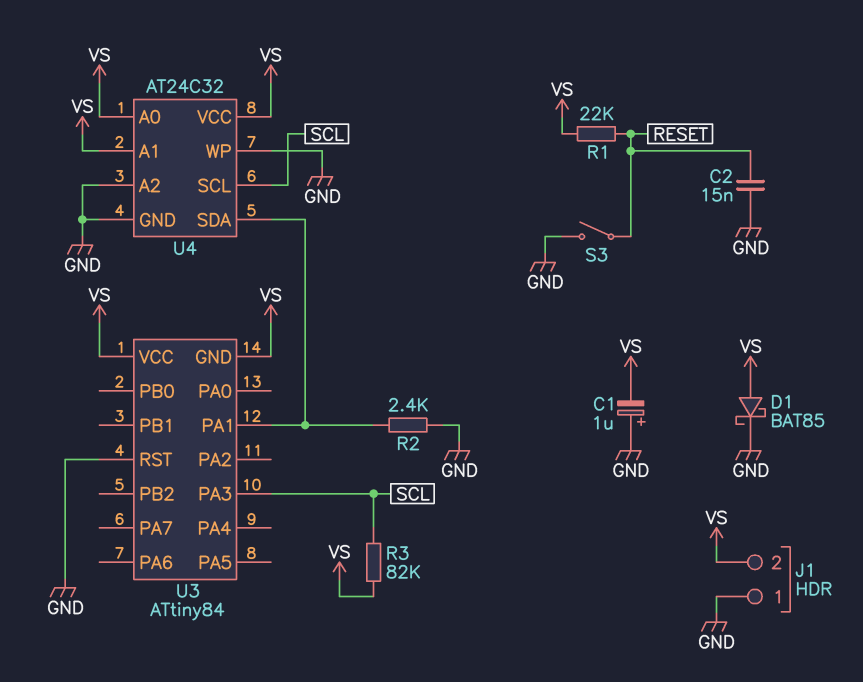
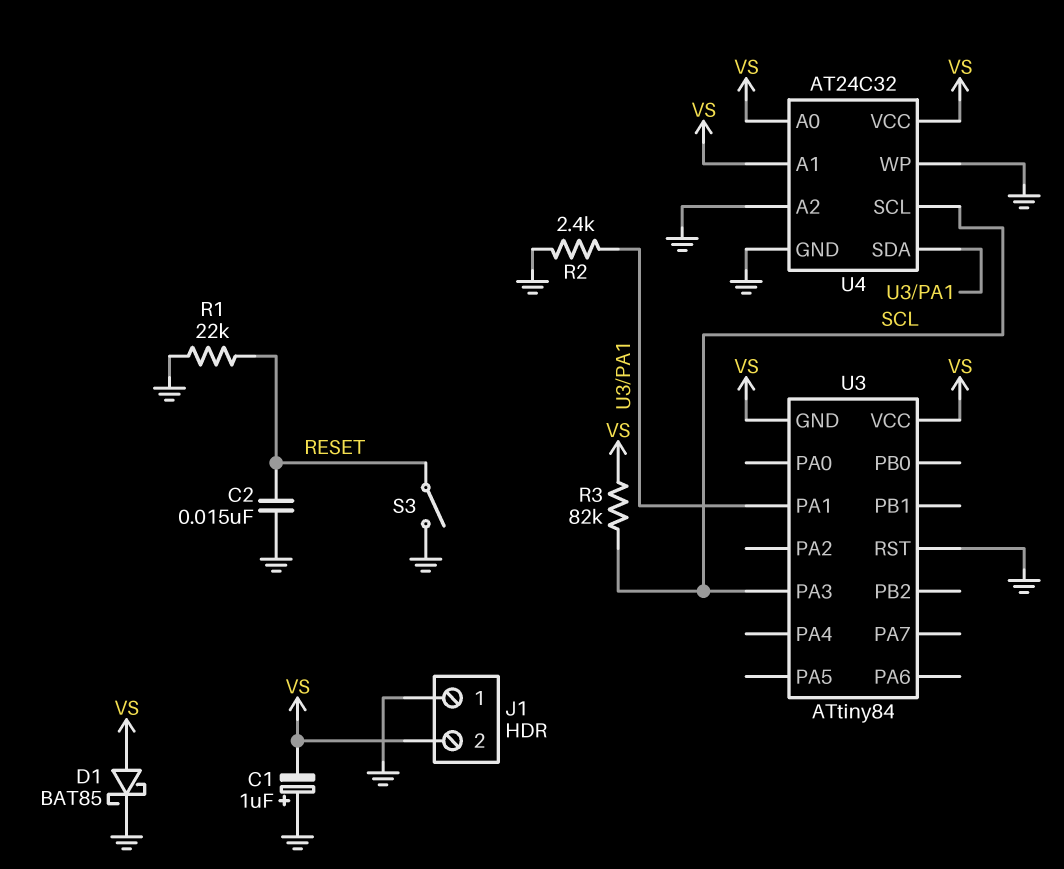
R1: 22k (RESET, VS) -> 22k (GND, RESET)

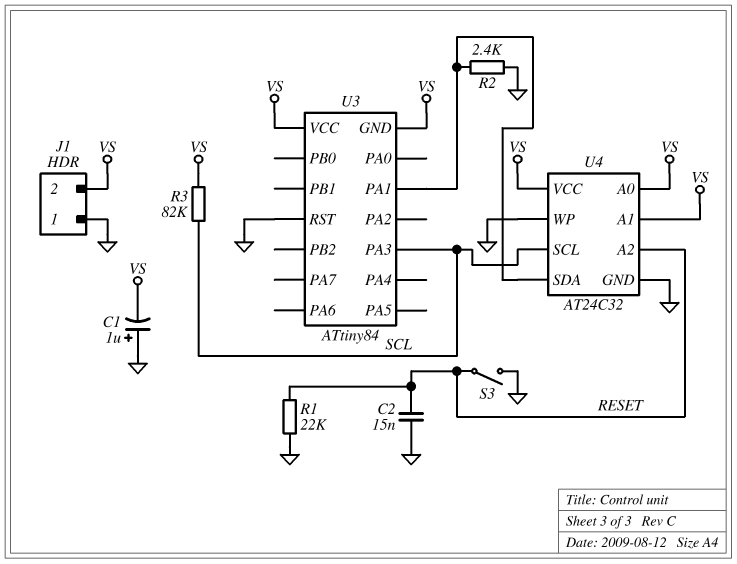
D1: schottky BAT85 (A VS, K GND) -> none
U4 pin A2: GND -> RESET

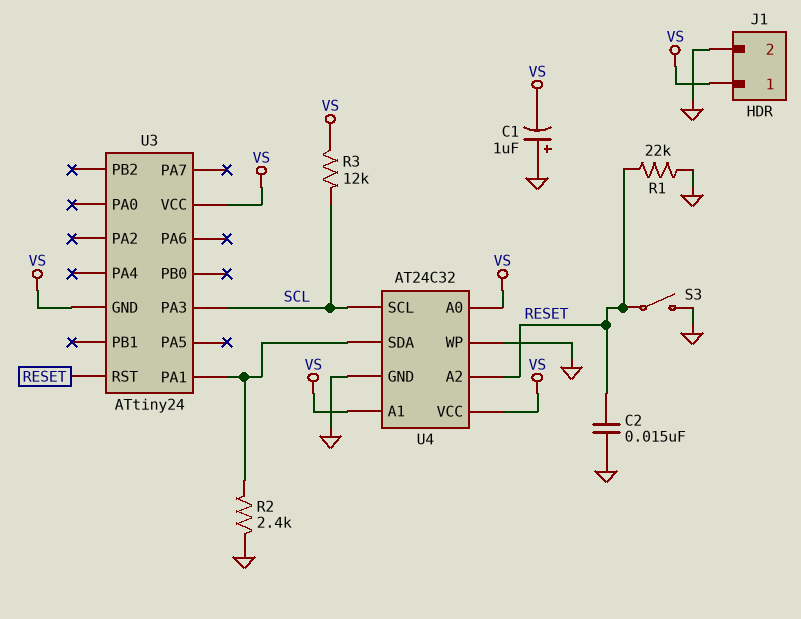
J1 pin 1: GND -> VS
J1 pin 2: VS -> GND
R3: 82k (SCL, VS) -> 12k (SCL, VS)
U3: ATtiny84 -> ATtiny24
U3 pin RST: GND -> RESET

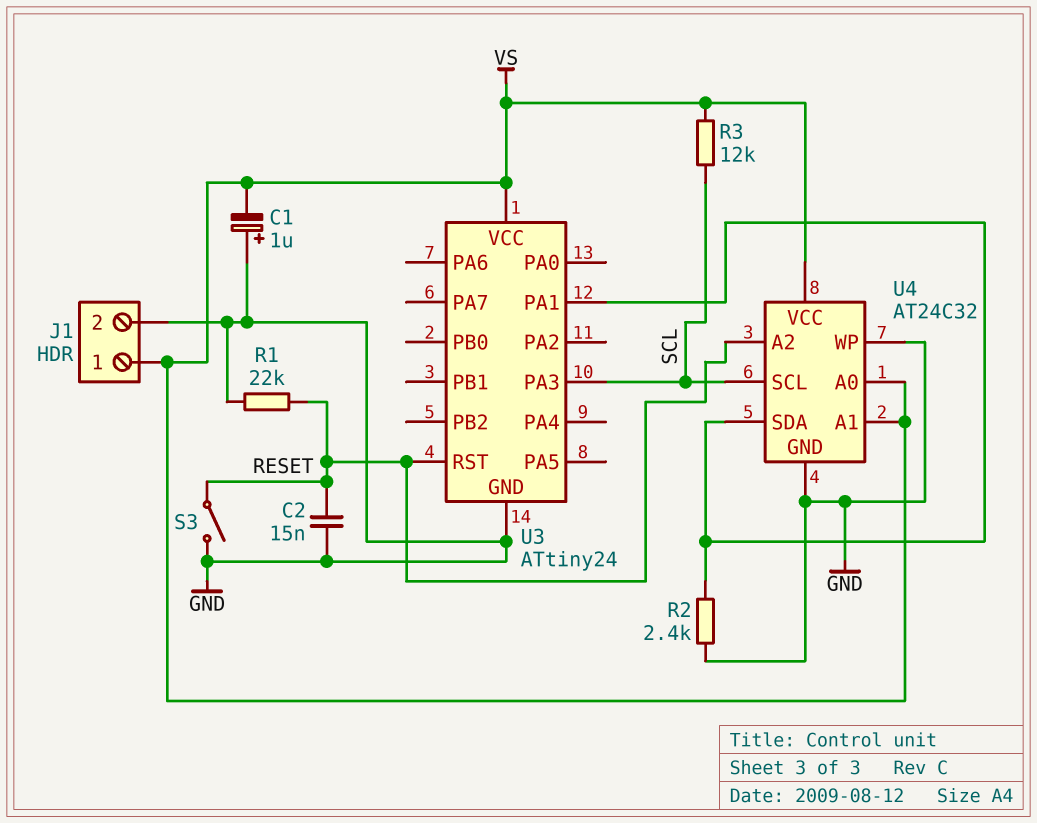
U3 pin GND: VS -> GND

